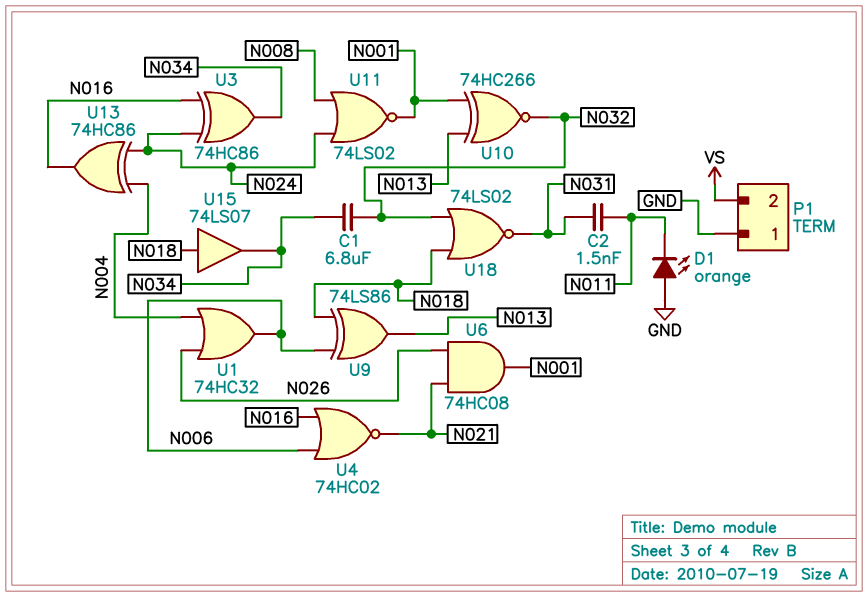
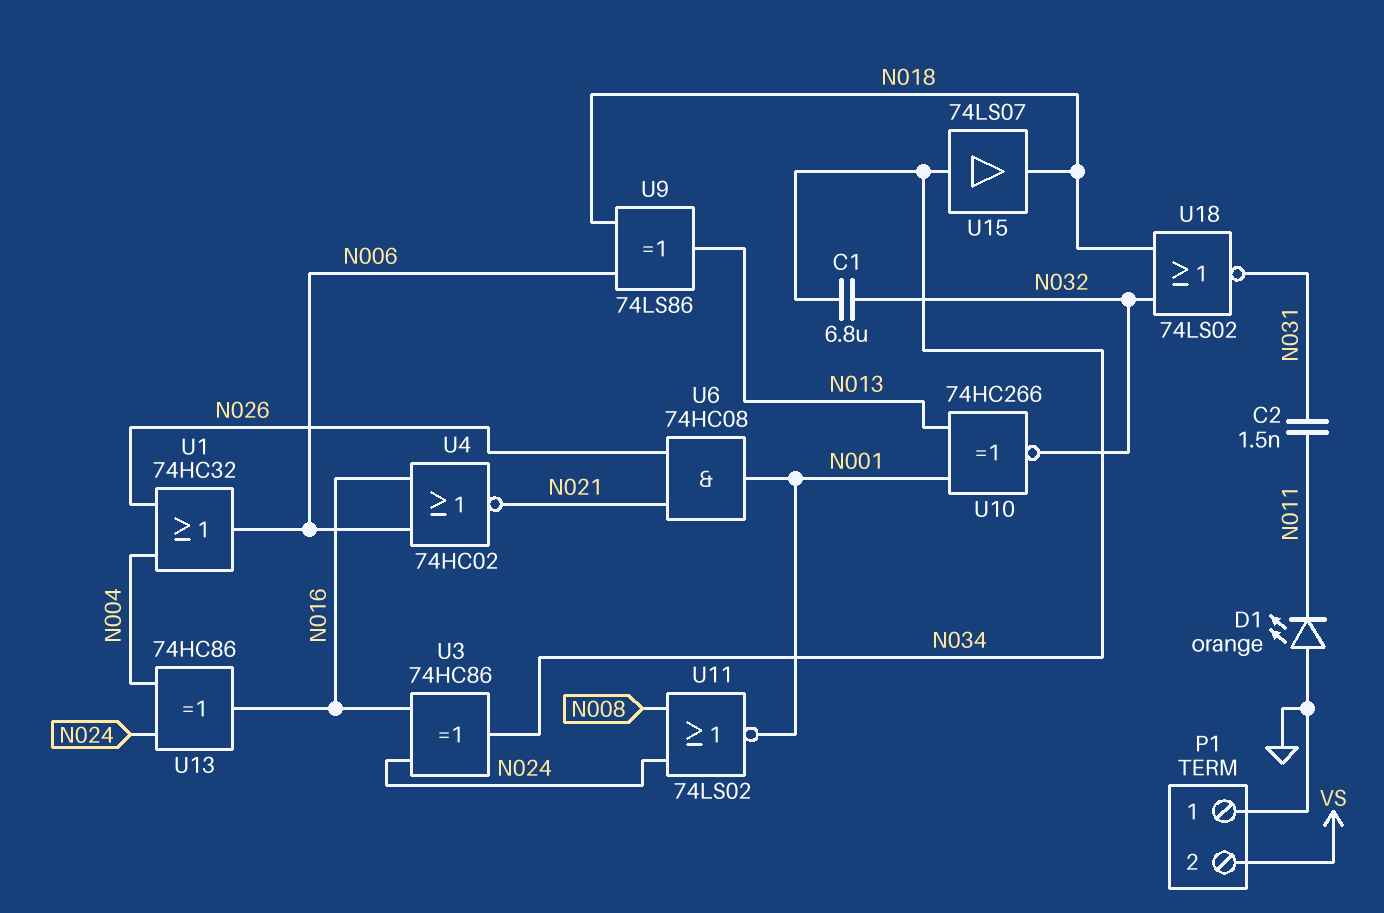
U15: buffer 74LS07 (in N018, out N034) -> buffer 74LS07 (in N034, out N018)

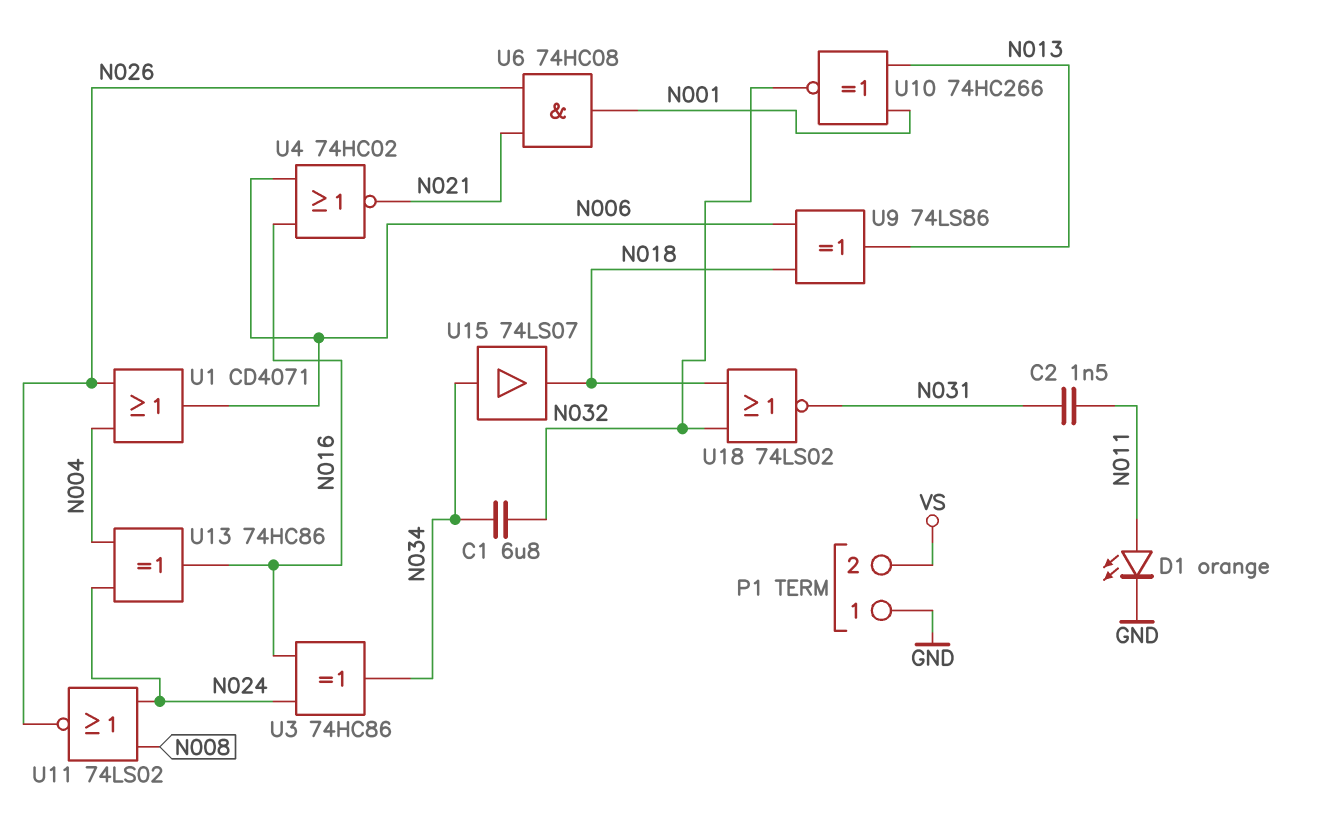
D1: LED orange (A GND, K N011) -> LED orange (A N011, K GND)
U1: OR 74HC32 (in N004, in N026, out N006) -> OR CD4071 (in N004, in N026, out N006)
U11: NOR 74LS02 (in N008, in N024, out N001) -> NOR 74LS02 (in N008, in N024, out N026)

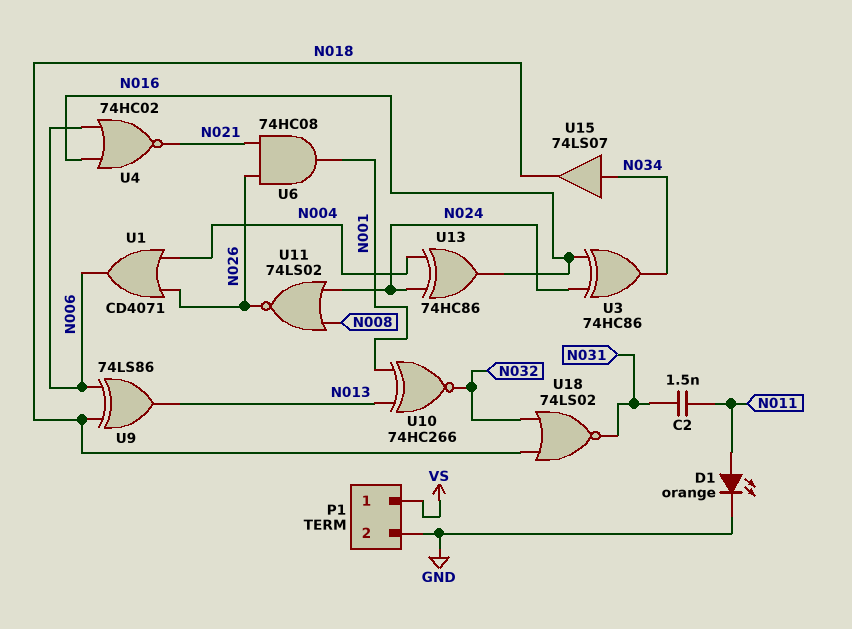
C1: 6.8uF (N032, N034) -> none
P1 pin 1: GND -> VS
P1 pin 2: VS -> GND

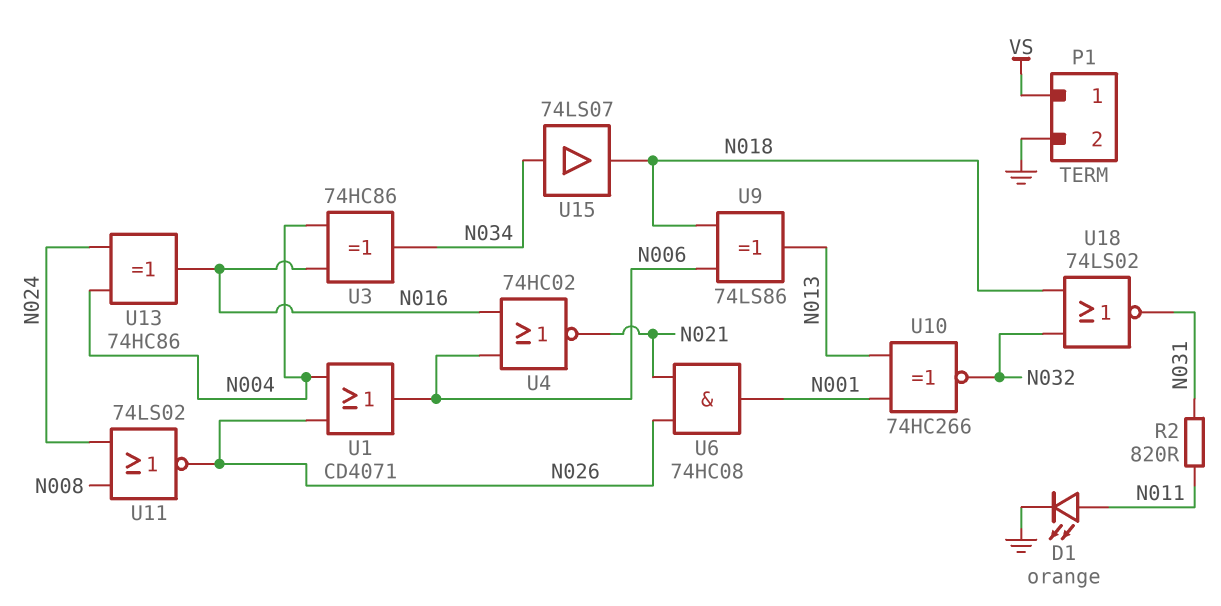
C2: 1.5nF (N011, N031) -> none
R2: none -> 820 (N011, N031)
U3: XOR 74HC86 (in N016, in N024, out N034) -> XOR 74HC86 (in N004, in N016, out N034)

